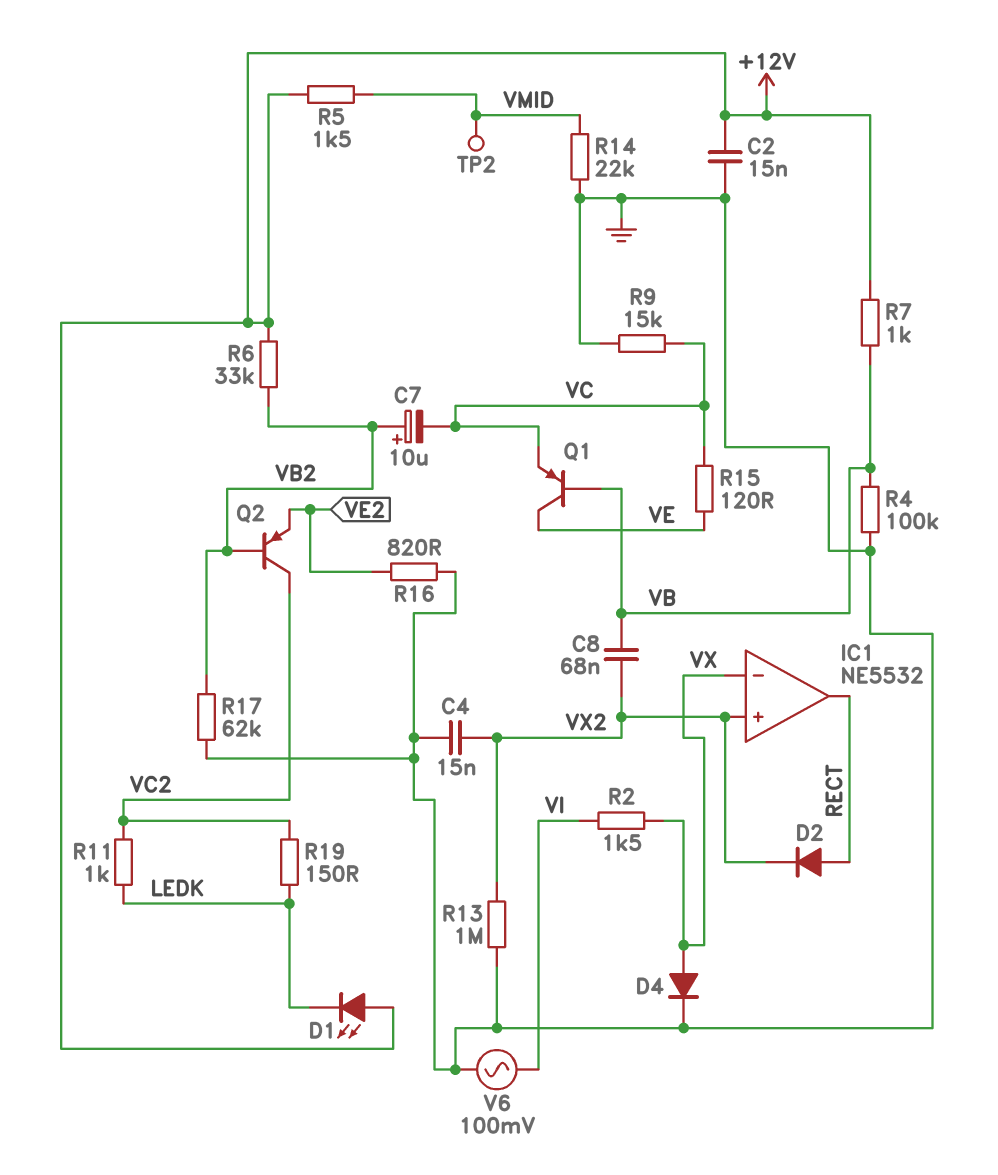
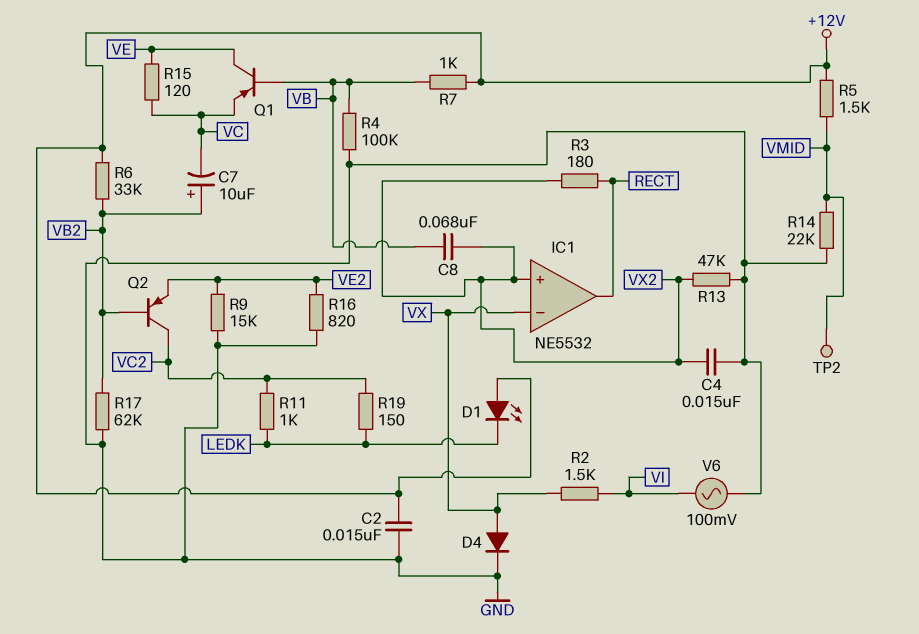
D2: diode (A RECT, K VX2) -> none
R3: none -> 180 (RECT, VX2)
R9: 15k (GND, VC) -> 15k (GND, VE2)
R13: 1M (GND, VX2) -> 47k (GND, VX2)

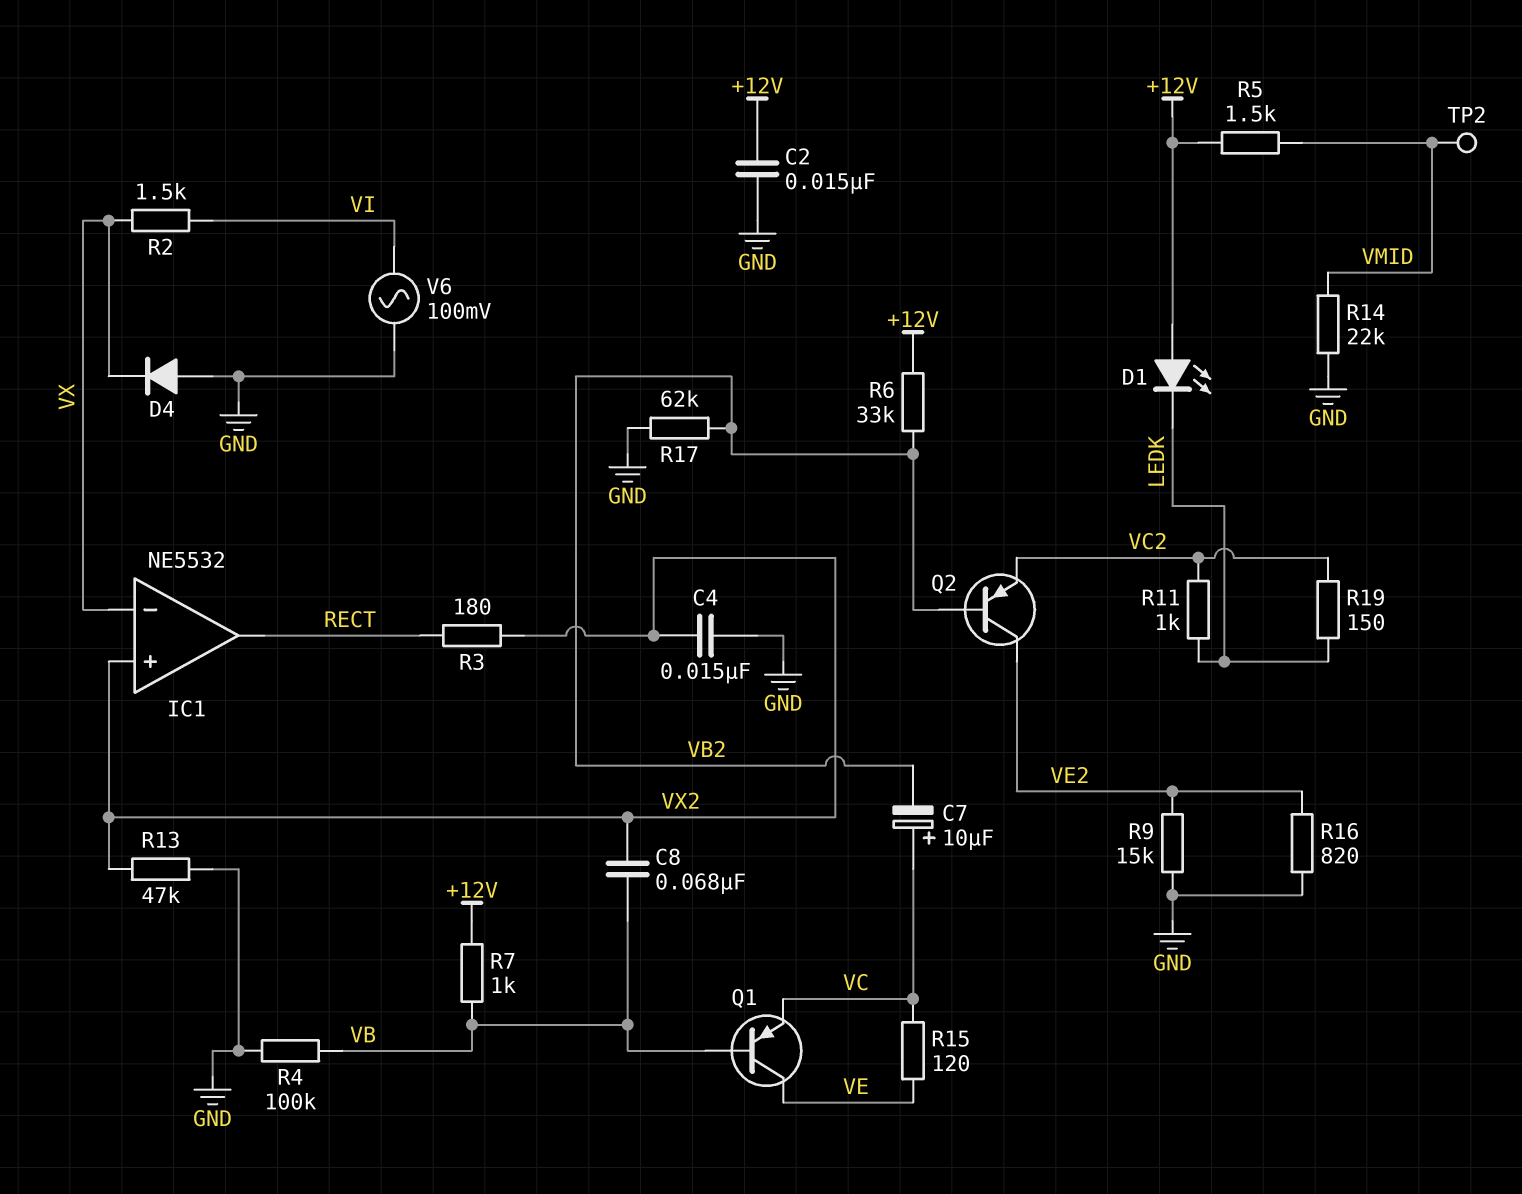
C7: 10uF (plus VB2, minus VC) -> 10uF (plus VC, minus VB2)
D4: diode (A VX, K GND) -> diode (A GND, K VX)
Q2: PNP (B VB2, C VC2, E VE2) -> PNP (B VB2, C VE2, E VC2)

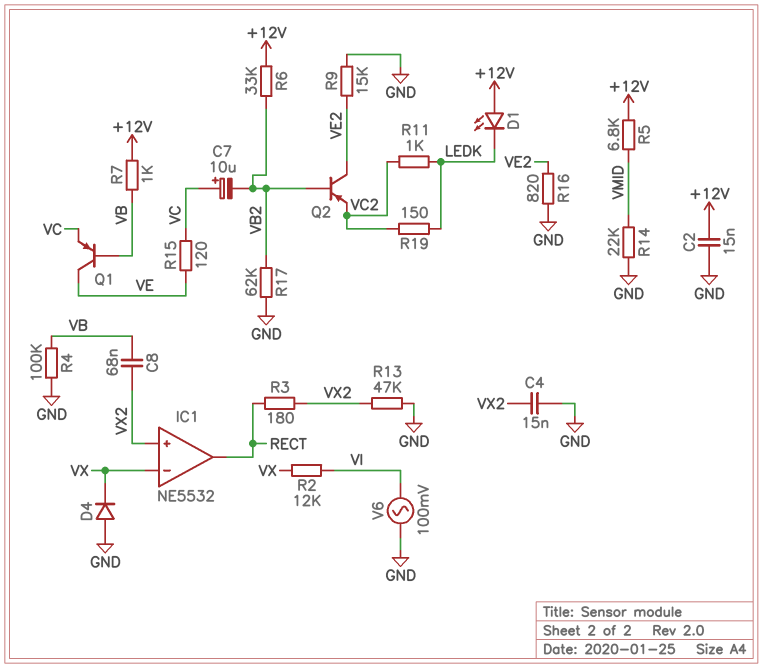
R2: 1.5k (VI, VX) -> 12k (VI, VX)
R5: 1.5k (+12V, VMID) -> 6.8k (+12V, VMID)
TP2: test point (VMID) -> none

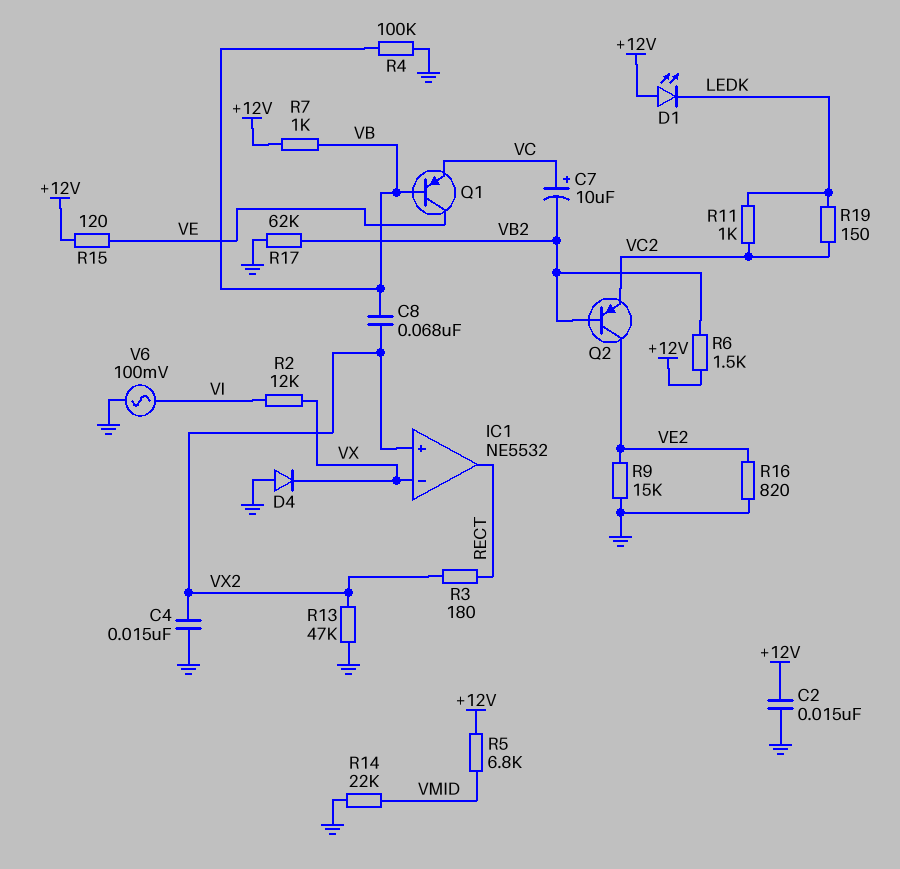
R6: 33k (+12V, VB2) -> 1.5k (+12V, VB2)
R15: 120 (VC, VE) -> 120 (+12V, VE)

